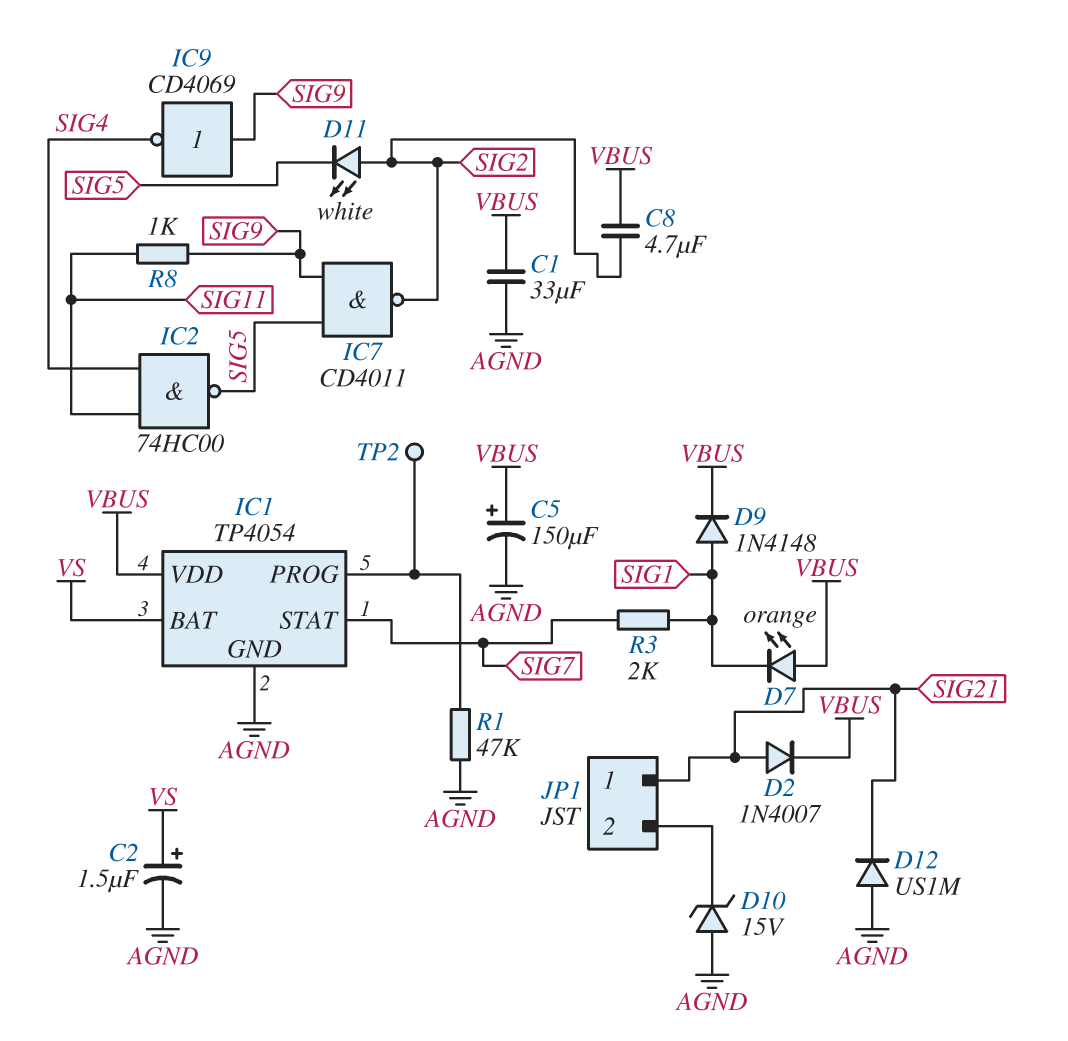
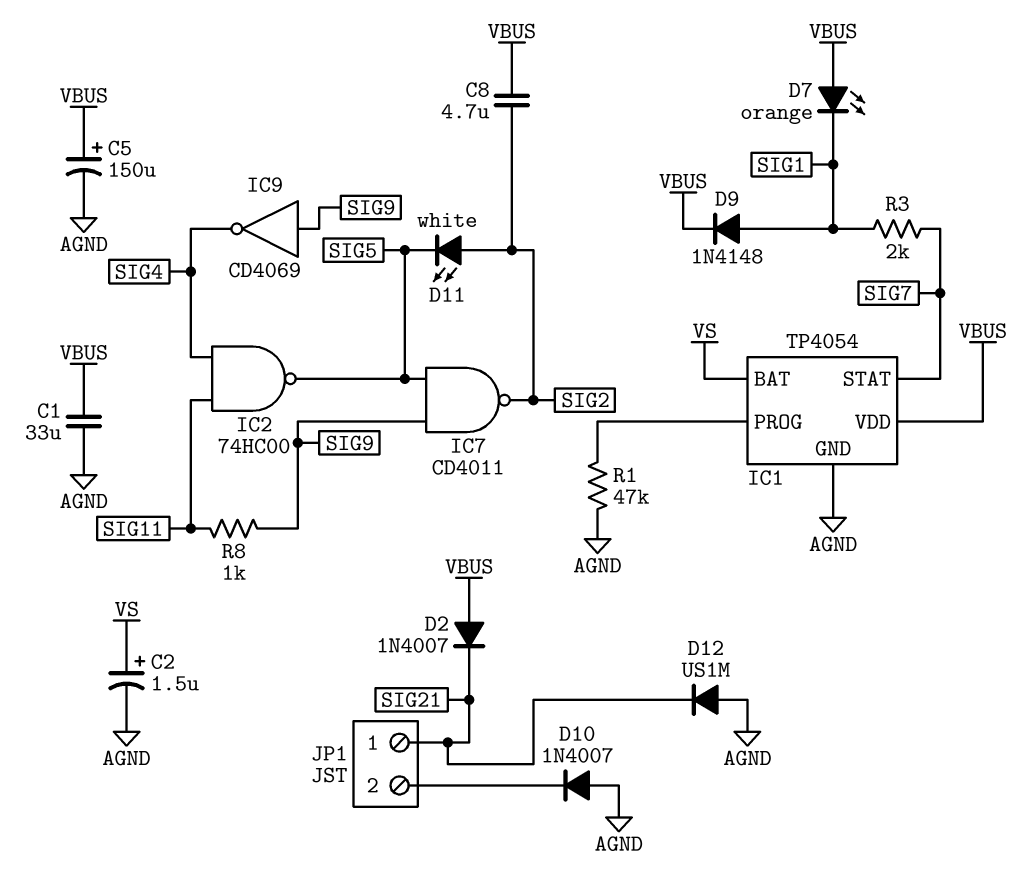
D2: diode 1N4007 (A SIG21, K VBUS) -> diode 1N4007 (A VBUS, K SIG21)
D10: zener 15V (A AGND, K JP1/2) -> diode 1N4007 (A AGND, K JP1/2)
TP2: test point (IC1/PROG) -> none

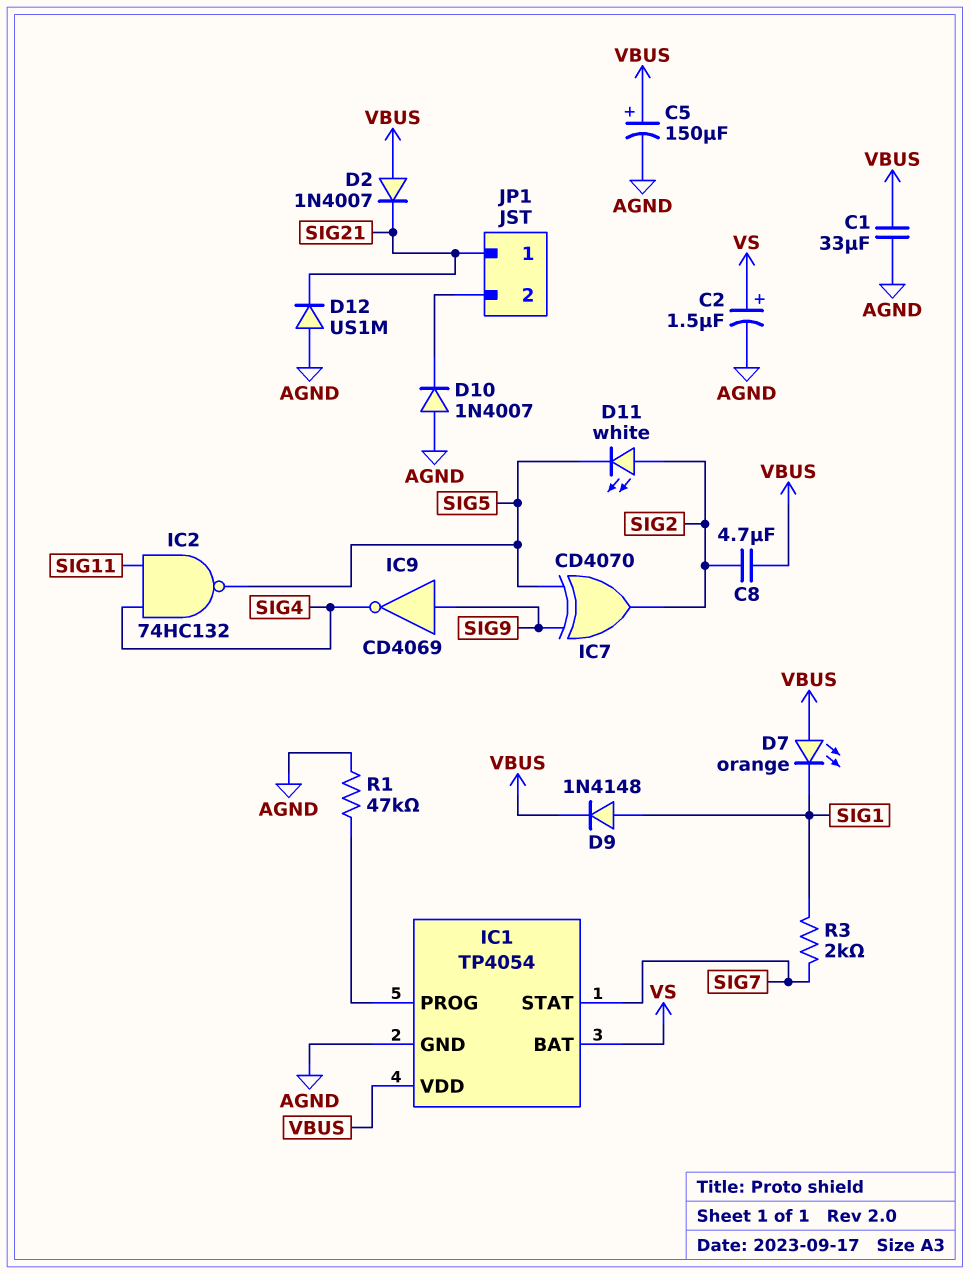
IC2: NAND 74HC00 (in SIG4, in SIG11, out SIG5) -> NAND 74HC132 (in SIG4, in SIG11, out SIG5)
IC7: NAND CD4011 (in SIG5, in SIG9, out SIG2) -> XOR CD4070 (in SIG5, in SIG9, out SIG2)
R8: 1k (SIG9, SIG11) -> none

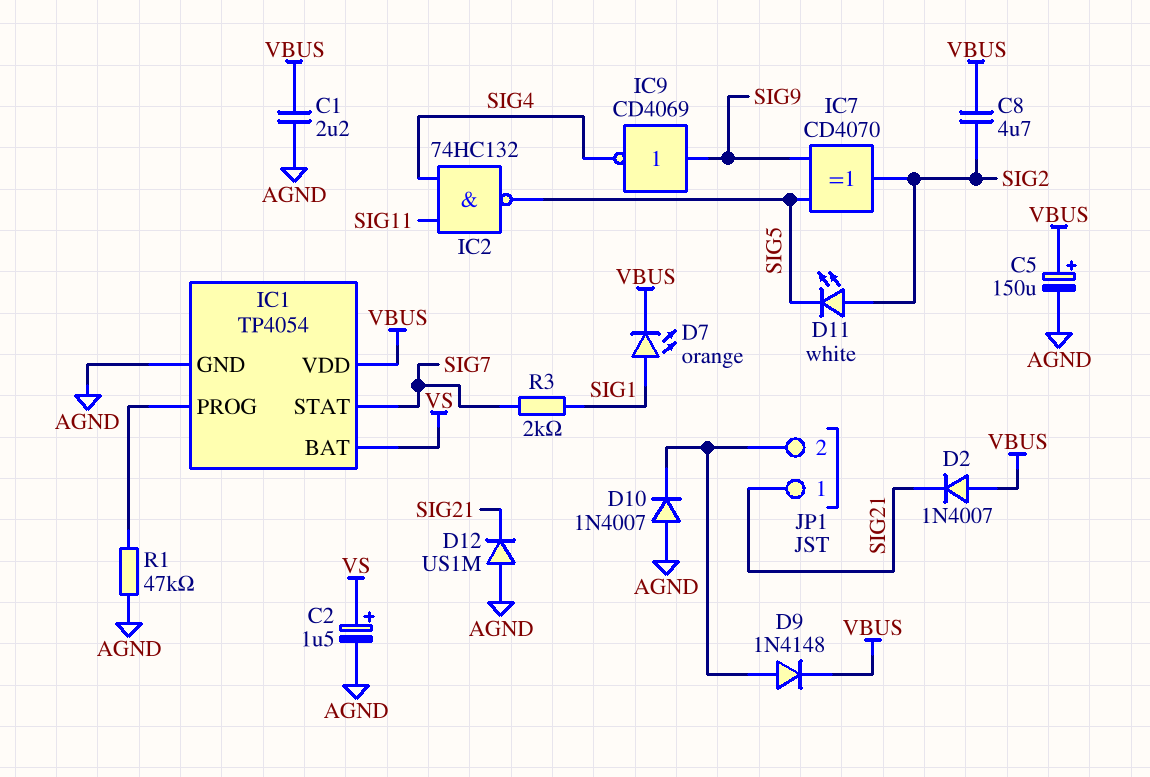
C1: 33uF (AGND, VBUS) -> 2.2uF (AGND, VBUS)
D7: LED orange (A VBUS, K SIG1) -> LED orange (A SIG1, K VBUS)
D9: diode 1N4148 (A SIG1, K VBUS) -> diode 1N4148 (A JP1/2, K VBUS)

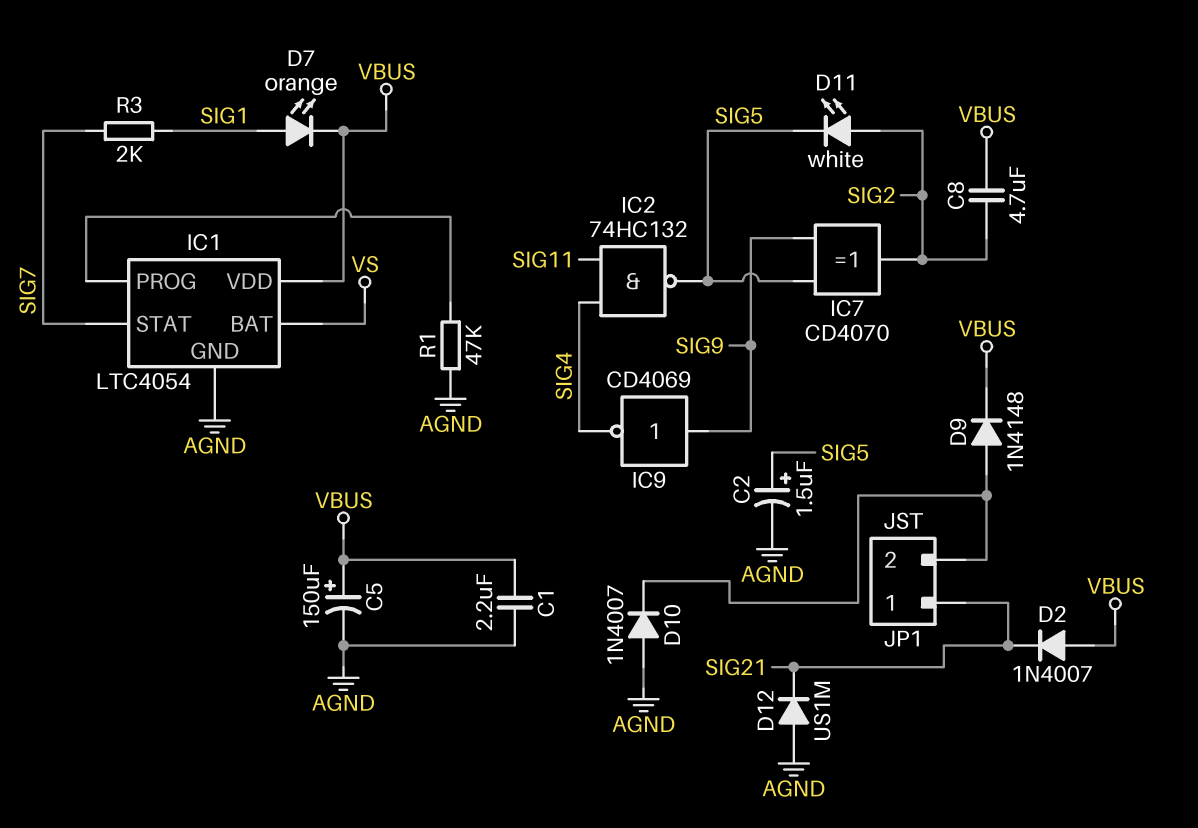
C2: 1.5uF (plus VS, minus AGND) -> 1.5uF (plus SIG5, minus AGND)
IC1: TP4054 -> LTC4054

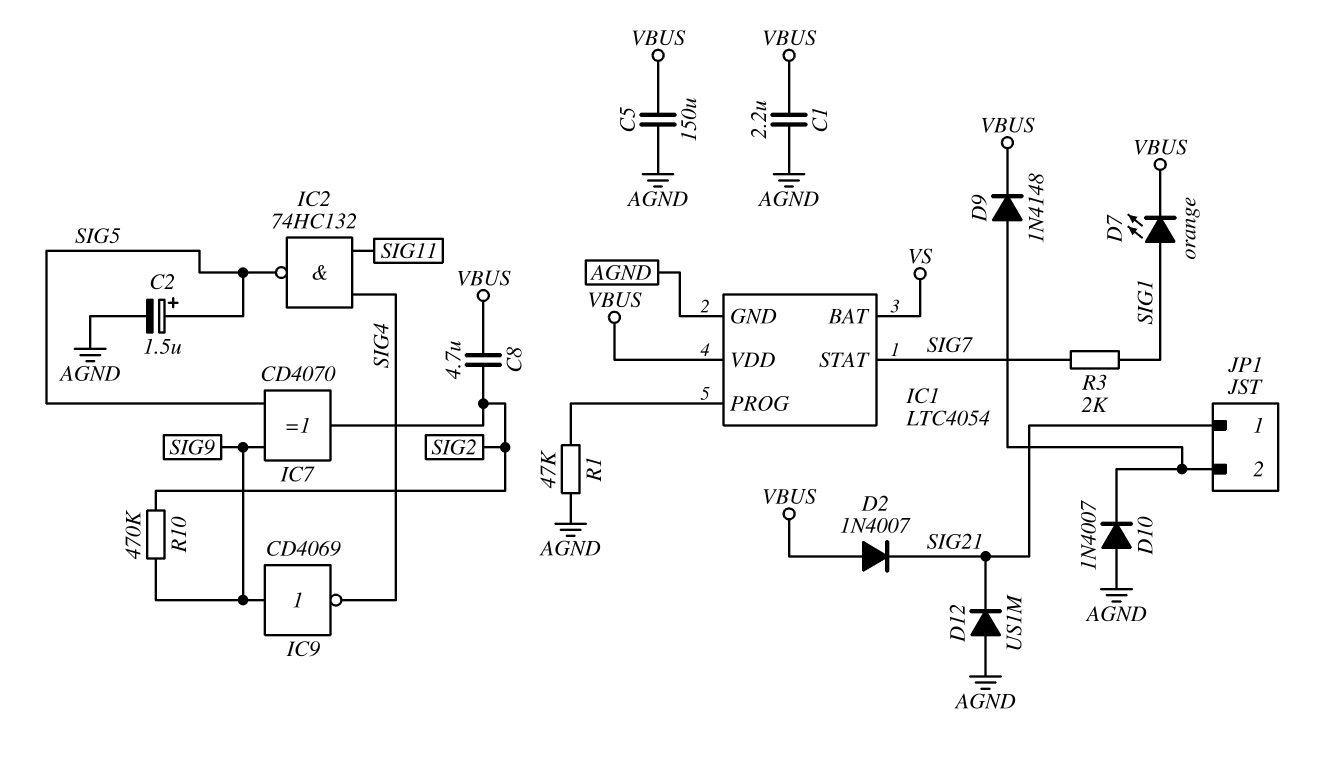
C5: 150uF (plus VBUS, minus AGND) -> 150uF (AGND, VBUS)
D11: LED white (A SIG2, K SIG5) -> none
R10: none -> 470k (SIG2, SIG9)

